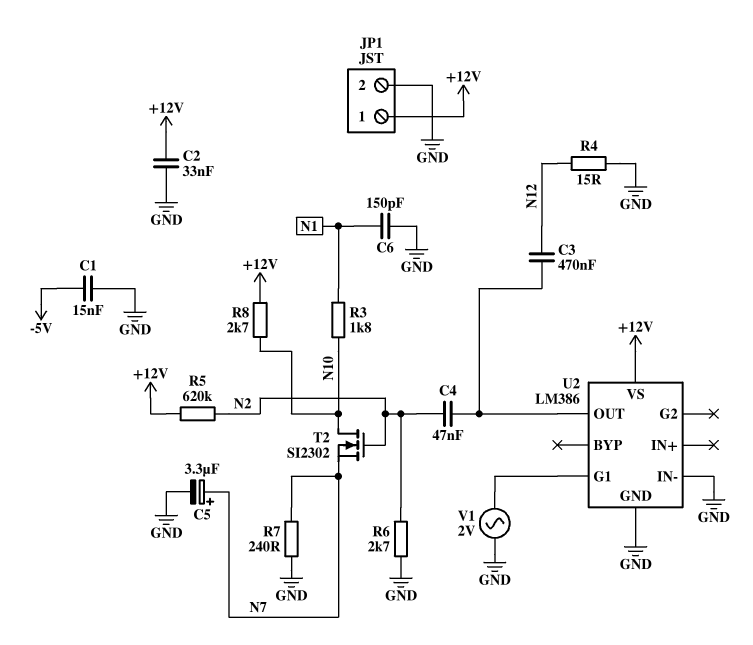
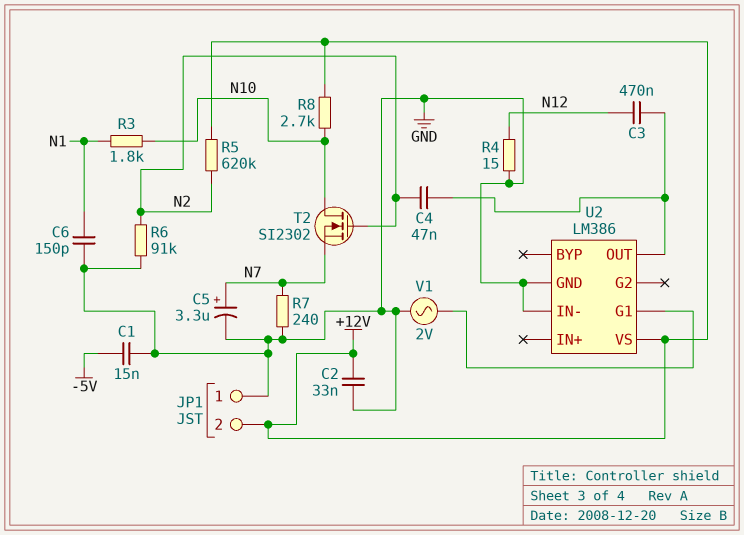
JP1 pin 1: +12V -> GND
JP1 pin 2: GND -> +12V
R6: 2.7k (GND, N2) -> 91k (GND, N2)

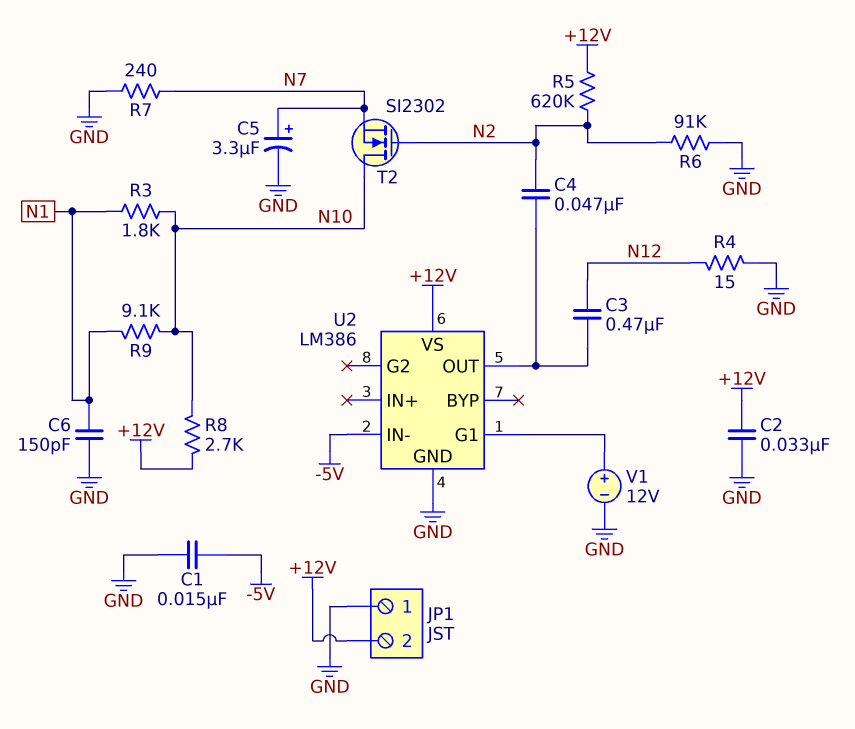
R9: none -> 9.1k (N1, N10)
U2 pin IN-: GND -> -5V
V1: AC 2V (GND, U2/G1) -> 12V (plus U2/G1, minus GND)

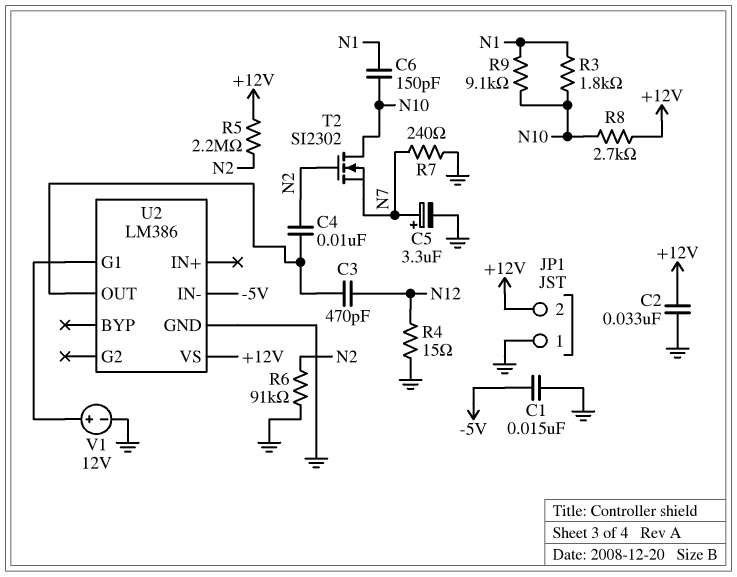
C3: 470nF (N12, U2/OUT) -> 470pF (N12, U2/OUT)
C4: 47nF (N2, U2/OUT) -> 10nF (N2, U2/OUT)
C6: 150pF (GND, N1) -> 150pF (N1, N10)
R5: 620k (+12V, N2) -> 2.2M (+12V, N2)

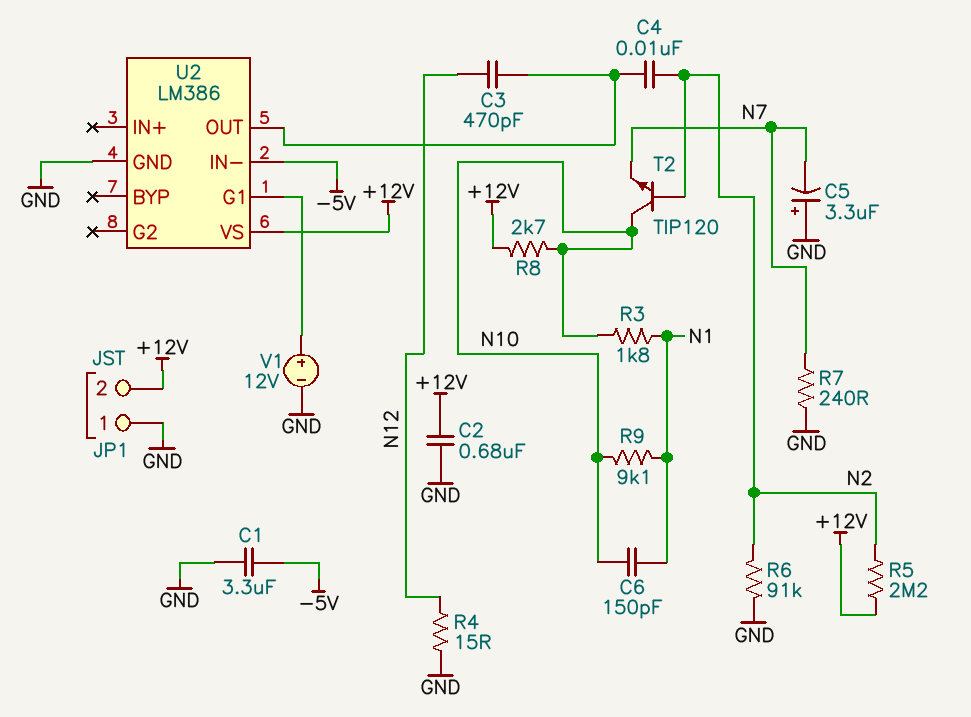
C1: 15nF (-5V, GND) -> 3.3uF (-5V, GND)
C2: 33nF (+12V, GND) -> 680nF (+12V, GND)
C5: 3.3uF (plus N7, minus GND) -> 3.3uF (plus GND, minus N7)
T2: NMOS SI2302 (G N2, D N10, S N7) -> NPN TIP120 (B N2, C N10, E N7)

